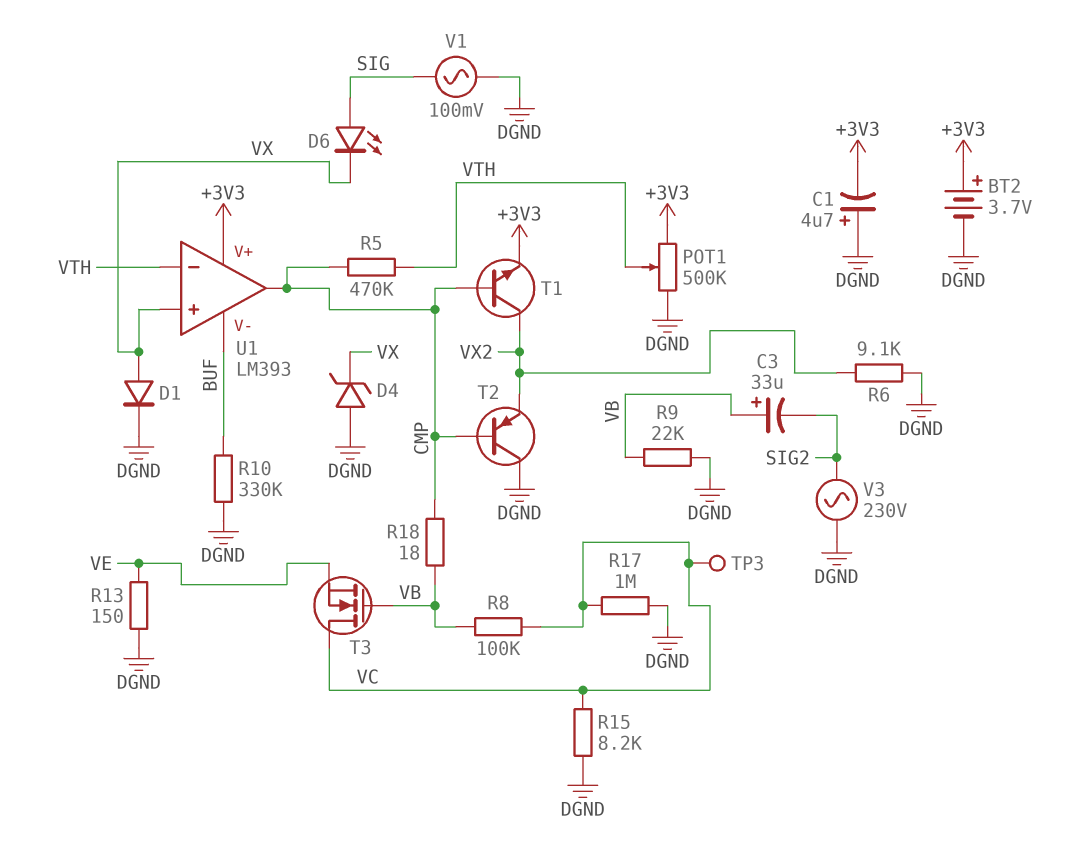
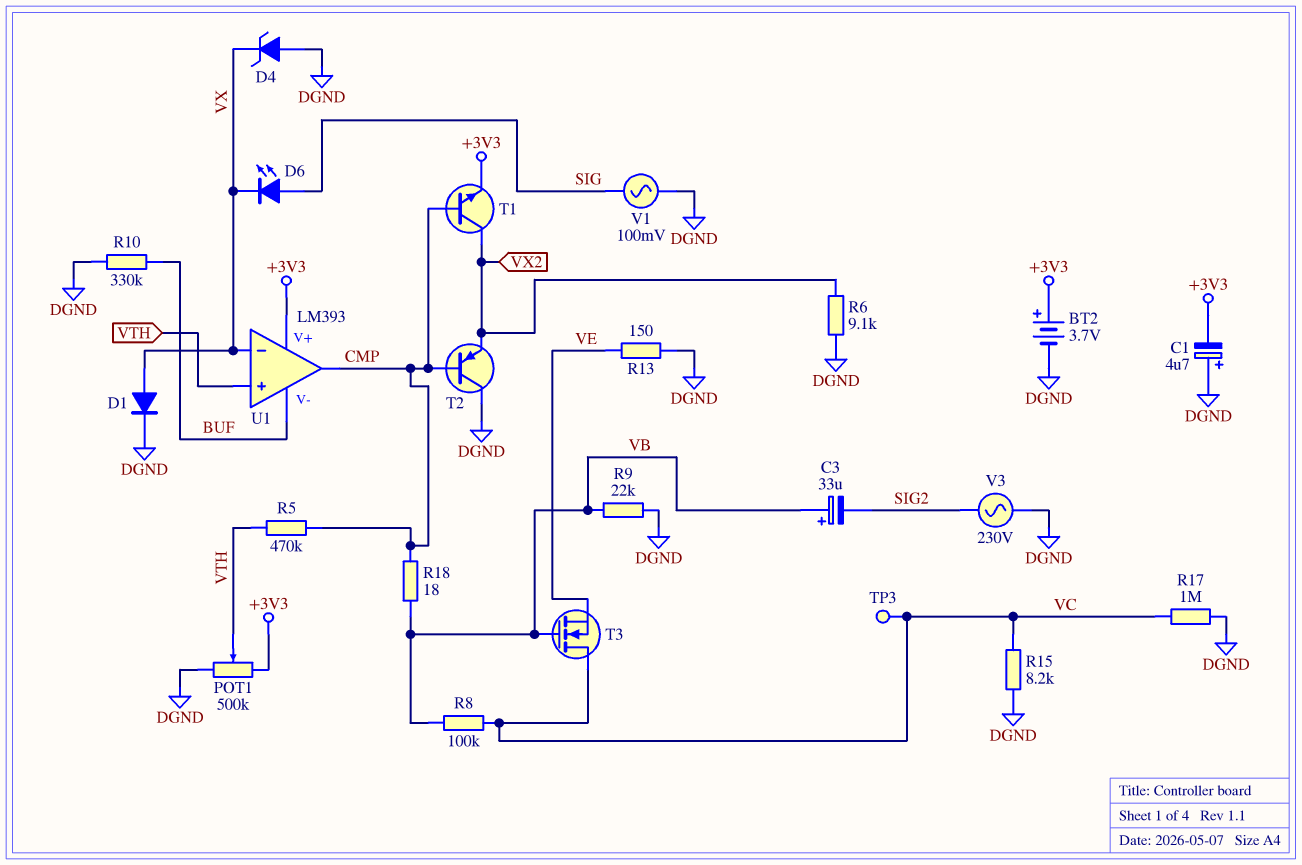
U1 pin in+: VX -> VTH
U1 pin in-: VTH -> VX

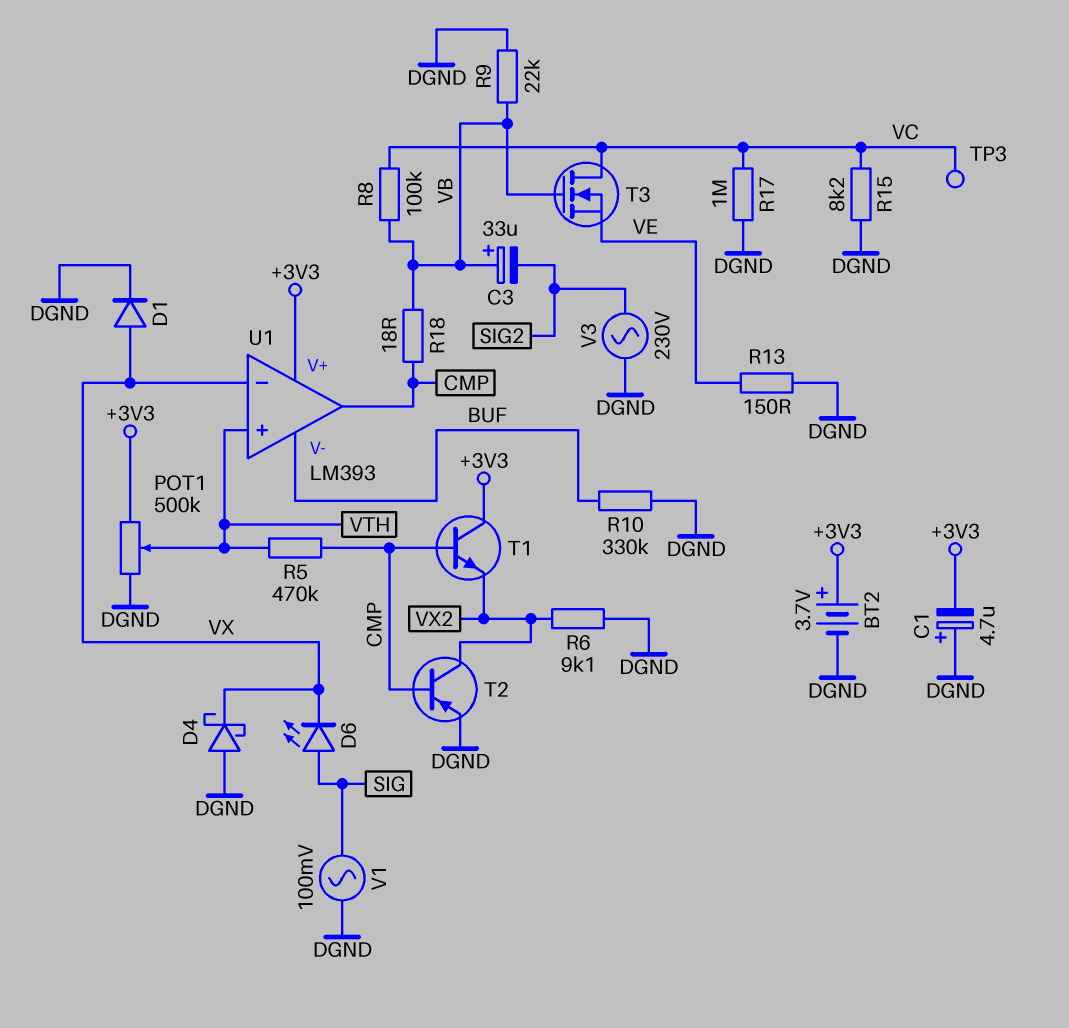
D4: zener (A DGND, K VX) -> schottky (A DGND, K VX)
T1: NPN (B CMP, C VX2, E +3V3) -> NPN (B CMP, C +3V3, E VX2)
T2: PNP (B CMP, C DGND, E VX2) -> PNP (B CMP, C VX2, E DGND)

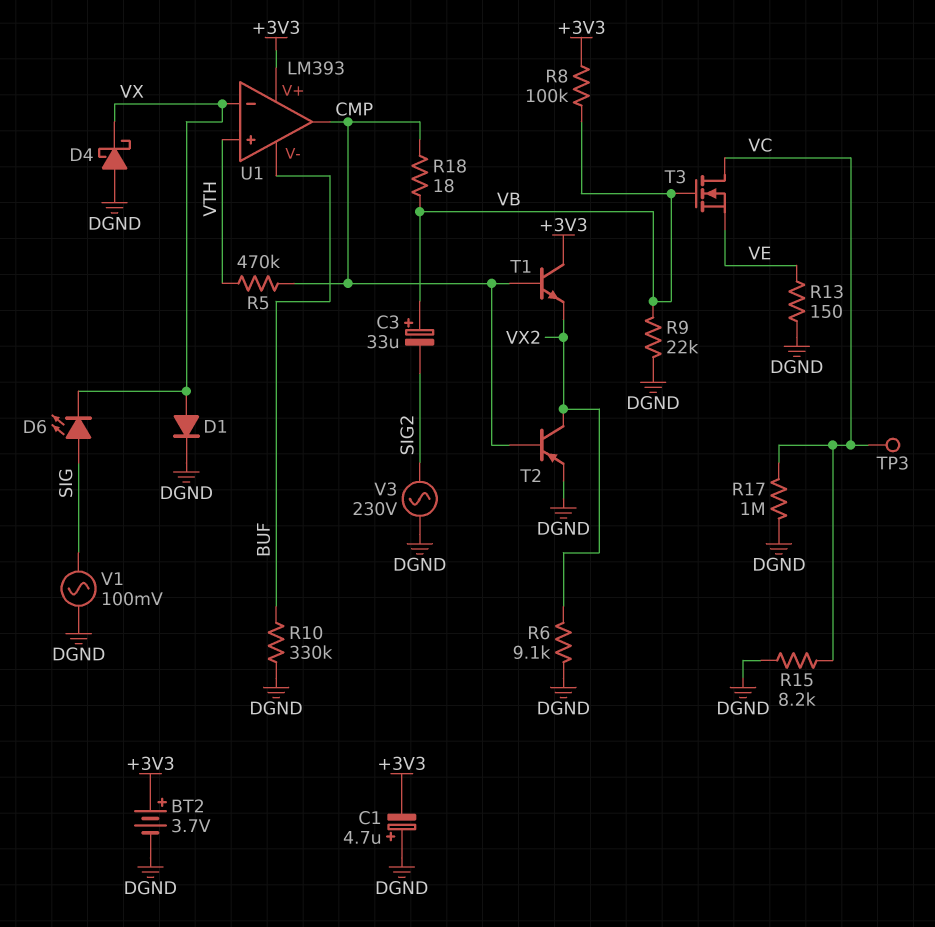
POT1: 500k (+3V3, DGND, wiper VTH) -> none
R8: 100k (VB, VC) -> 100k (+3V3, VB)

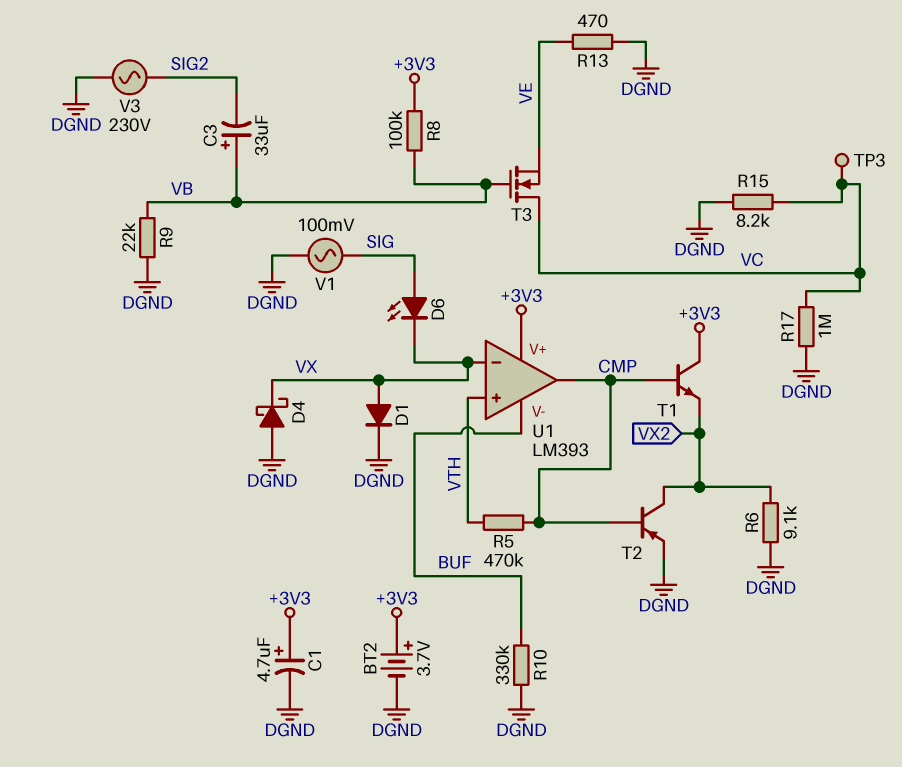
C1: 4.7uF (plus DGND, minus +3V3) -> 4.7uF (plus +3V3, minus DGND)
R13: 150 (DGND, VE) -> 470 (DGND, VE)
R18: 18 (CMP, VB) -> none

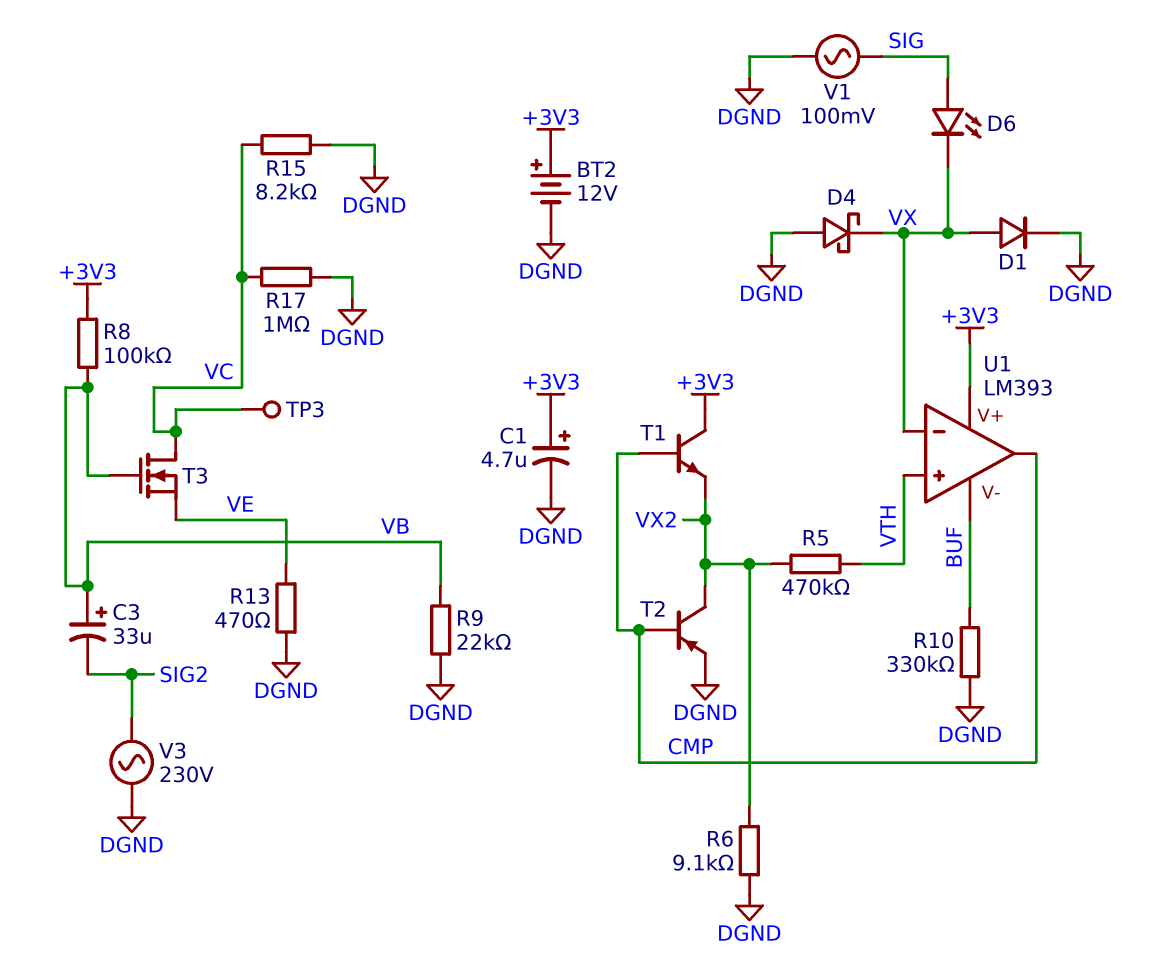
BT2: 3.7V (plus +3V3, minus DGND) -> 12V (plus +3V3, minus DGND)
R5: 470k (CMP, VTH) -> 470k (VTH, VX2)

